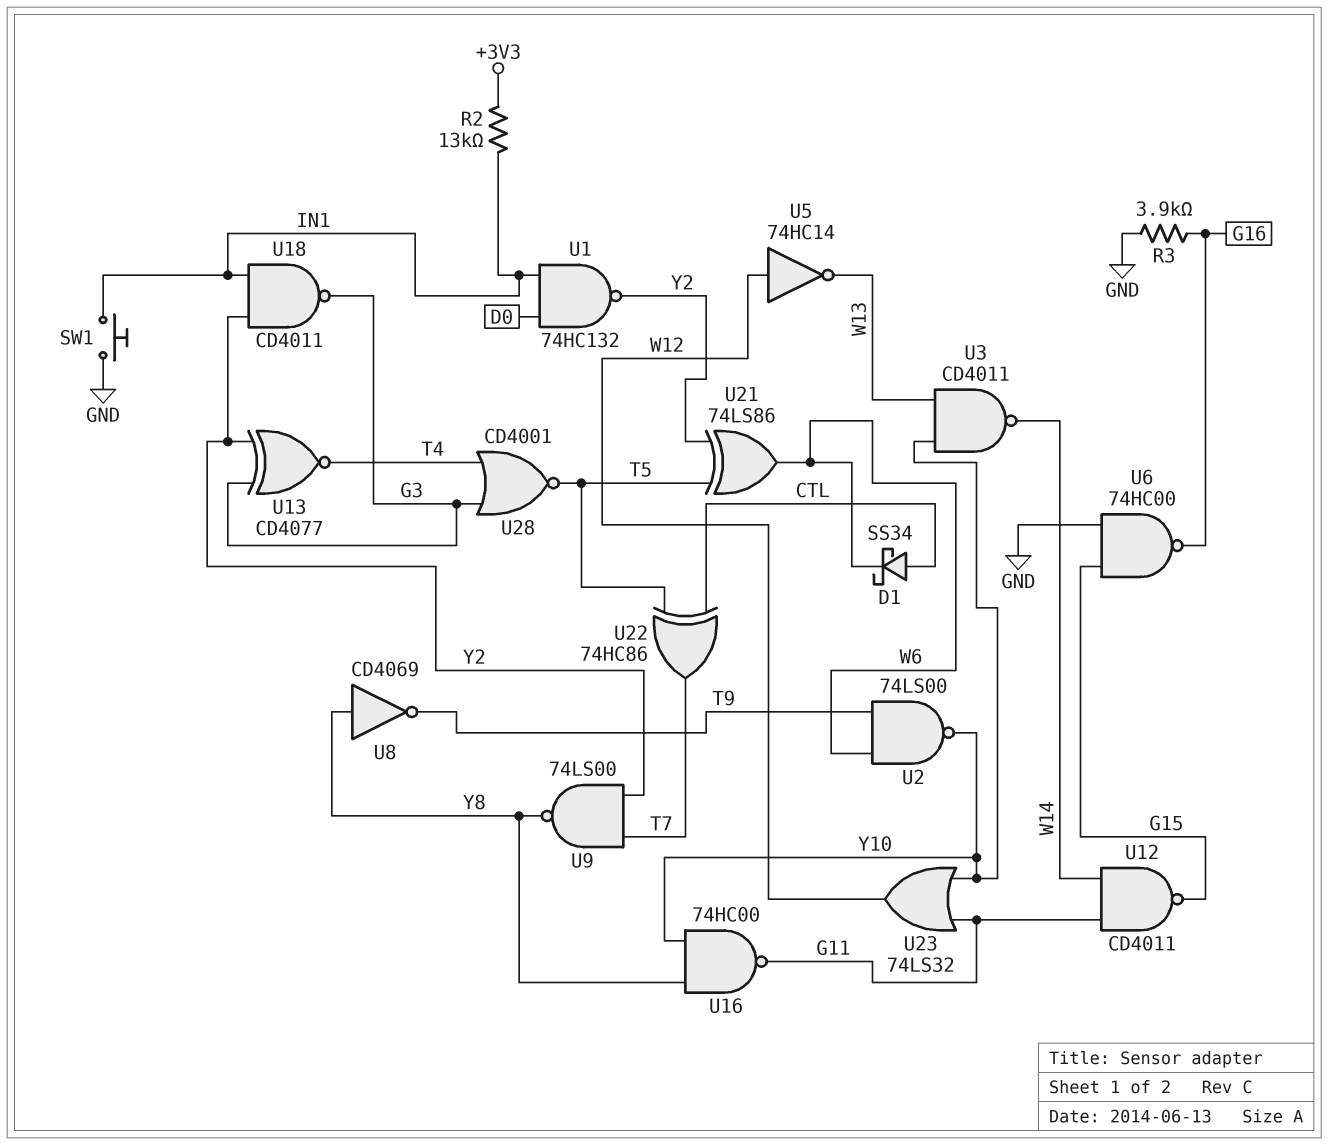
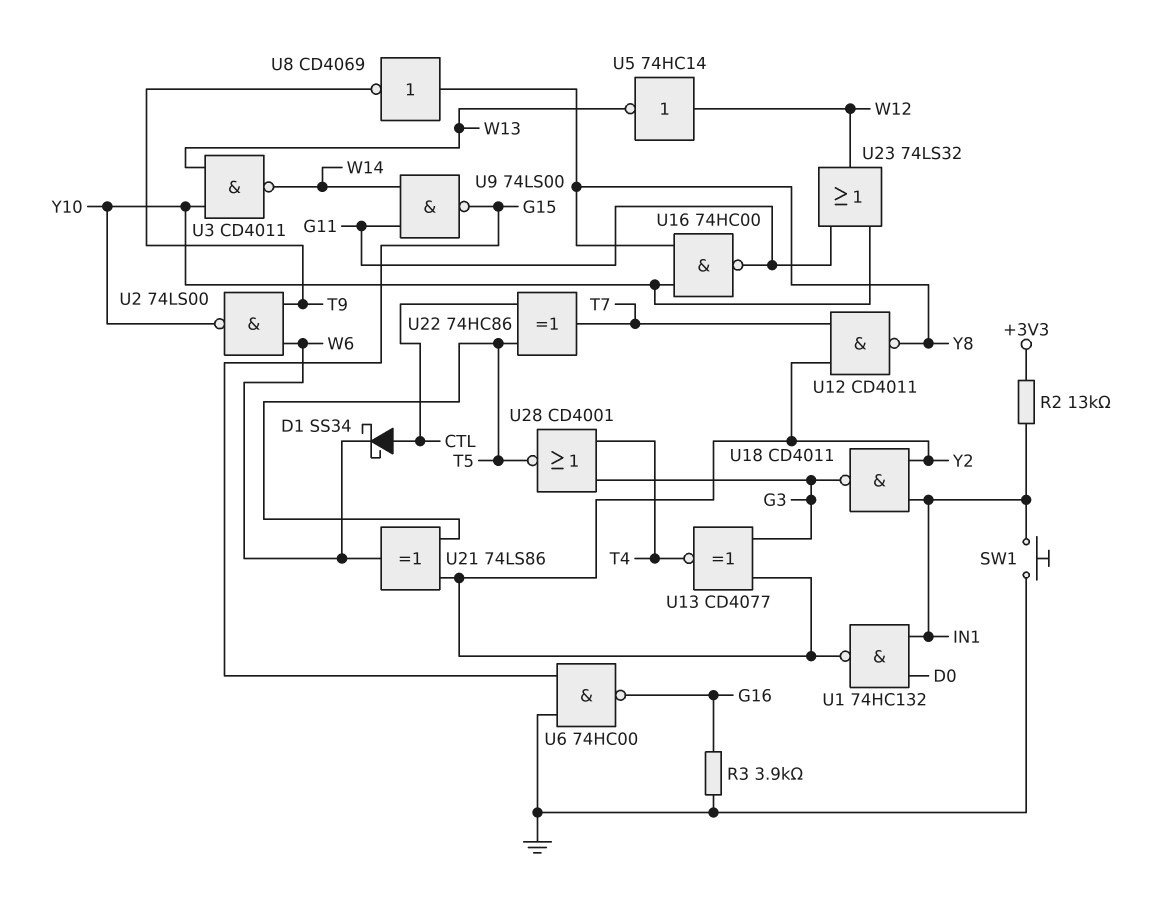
U9: NAND 74LS00 (in T7, in Y2, out Y8) -> NAND 74LS00 (in G11, in W14, out G15)
U12: NAND CD4011 (in G11, in W14, out G15) -> NAND CD4011 (in T7, in Y2, out Y8)

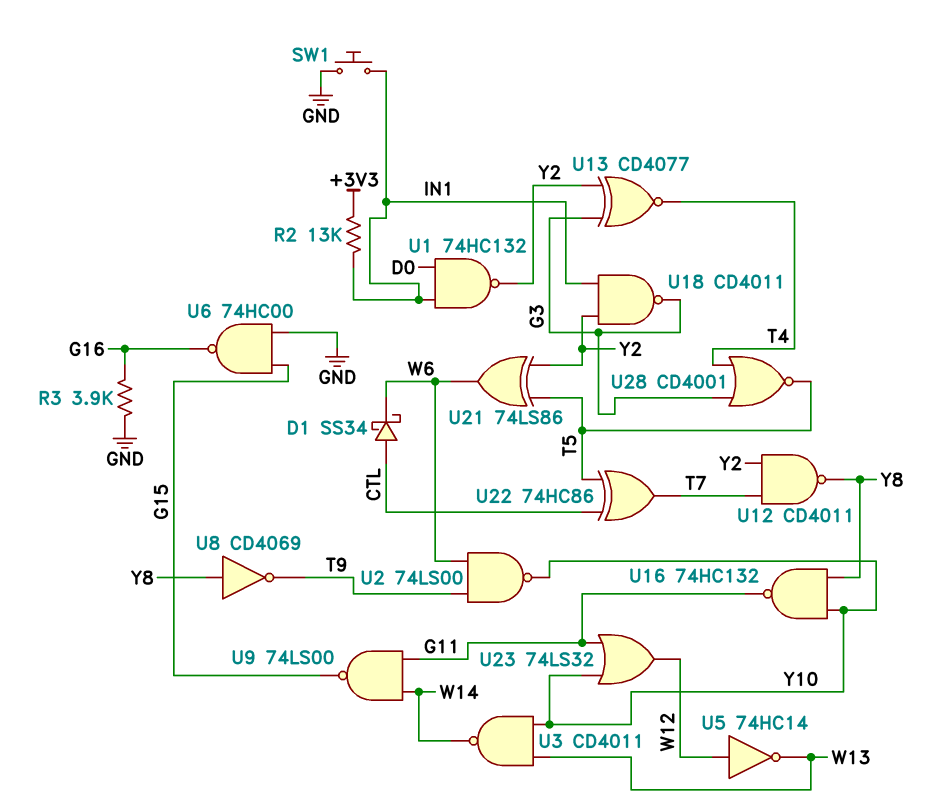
U16: NAND 74HC00 (in Y8, in Y10, out G11) -> NAND 74HC132 (in Y8, in Y10, out G11)

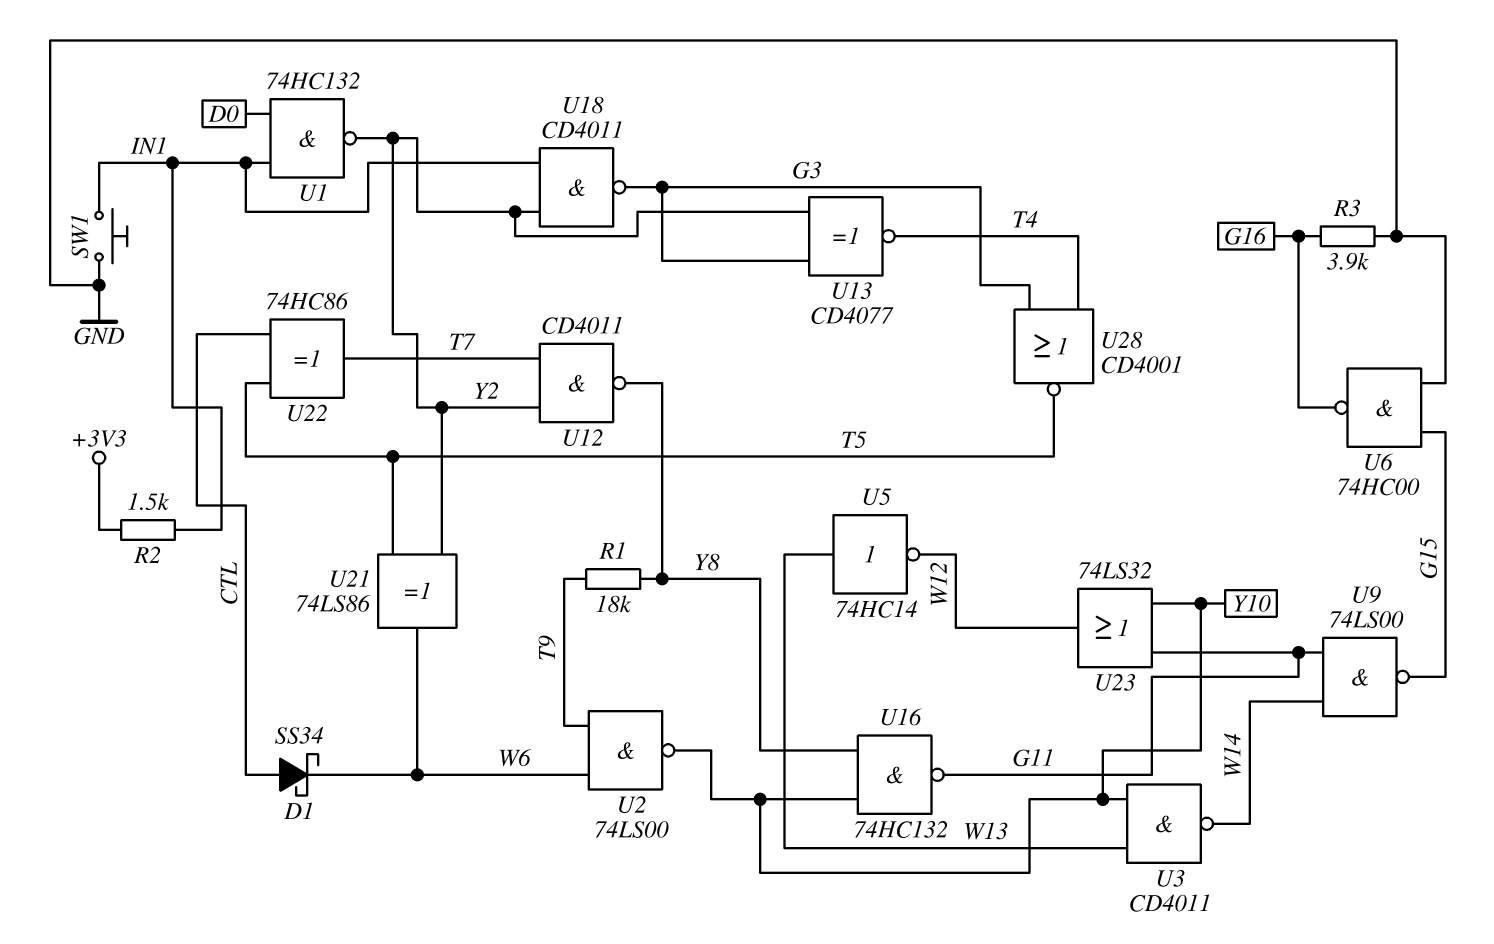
R1: none -> 18k (T9, Y8)
R2: 13k (+3V3, IN1) -> 1.5k (+3V3, IN1)
U5: NOT 74HC14 (in W12, out W13) -> NOT 74HC14 (in W13, out W12)
U8: NOT CD4069 (in Y8, out T9) -> none

